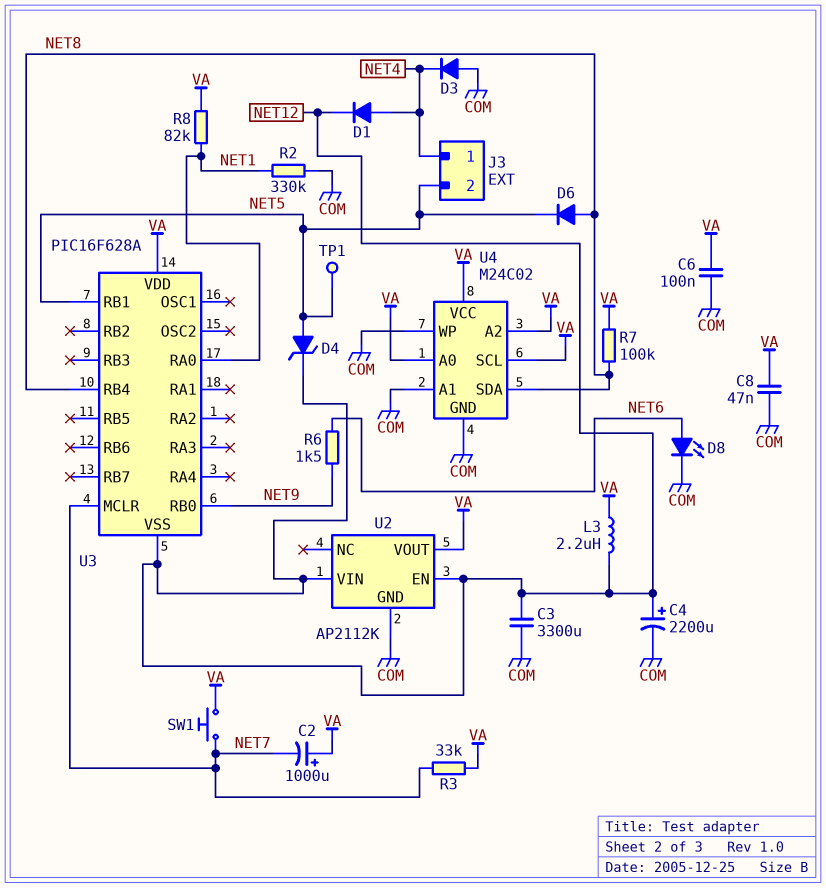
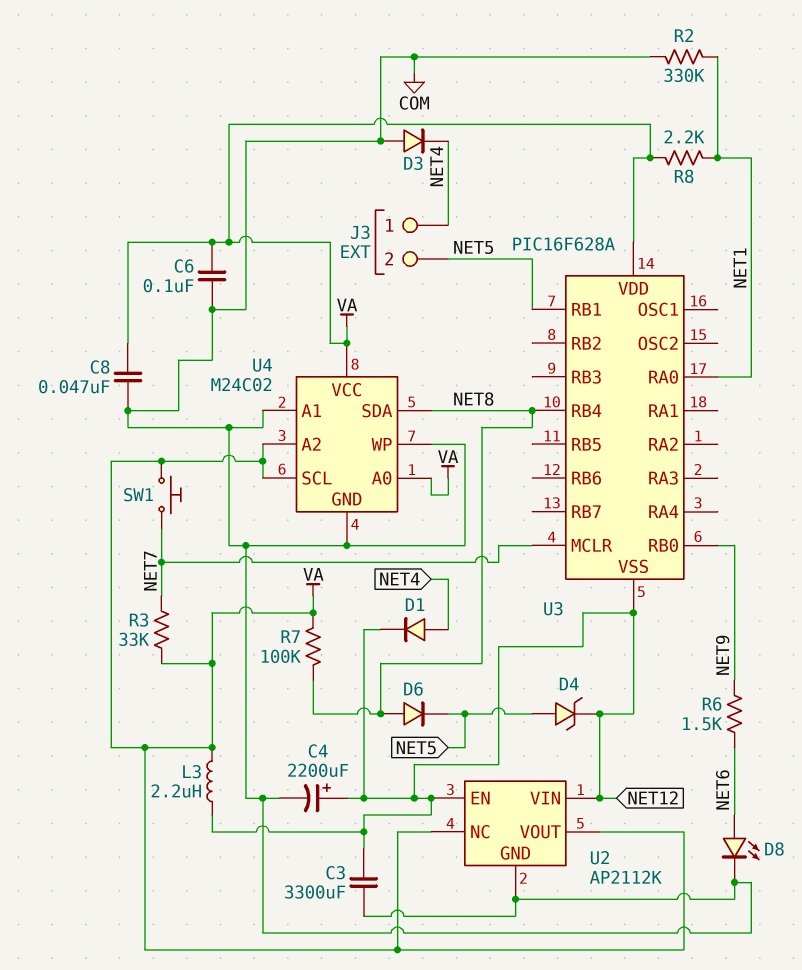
C2: 1000uF (plus VA, minus NET7) -> none
R8: 82k (NET1, VA) -> 2.2k (NET1, VA)
TP1: test point (NET5) -> none
U2 pin NC: none -> VA

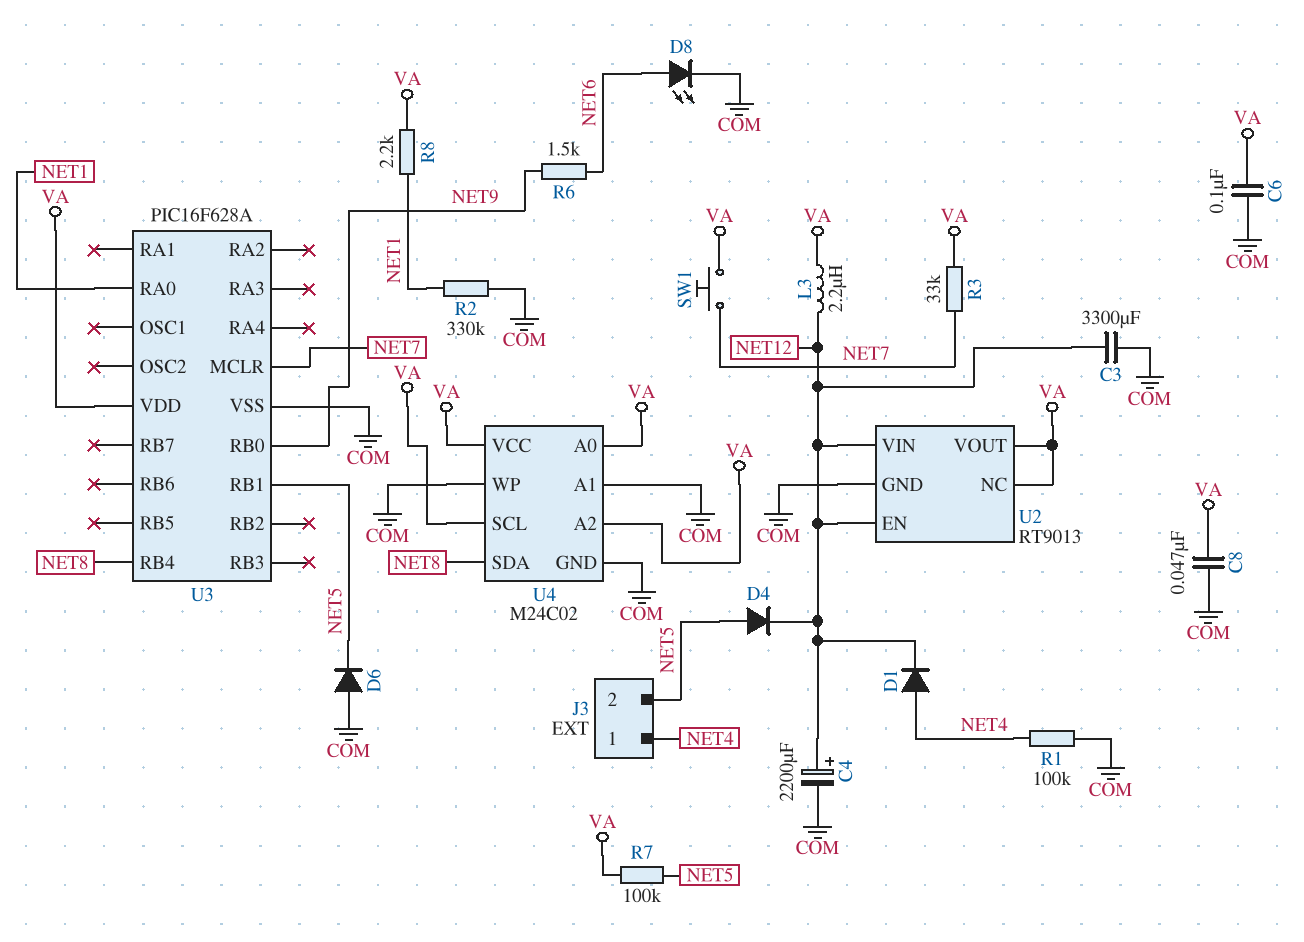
D3: diode (A COM, K NET4) -> none
D4: zener (A NET5, K NET12) -> diode (A NET5, K NET12)
D6: diode (A NET8, K NET5) -> diode (A COM, K NET5)
R1: none -> 100k (COM, NET4)
R7: 100k (NET8, VA) -> 100k (NET5, VA)
U2: AP2112K -> RT9013
U3 pin VSS: NET12 -> COM

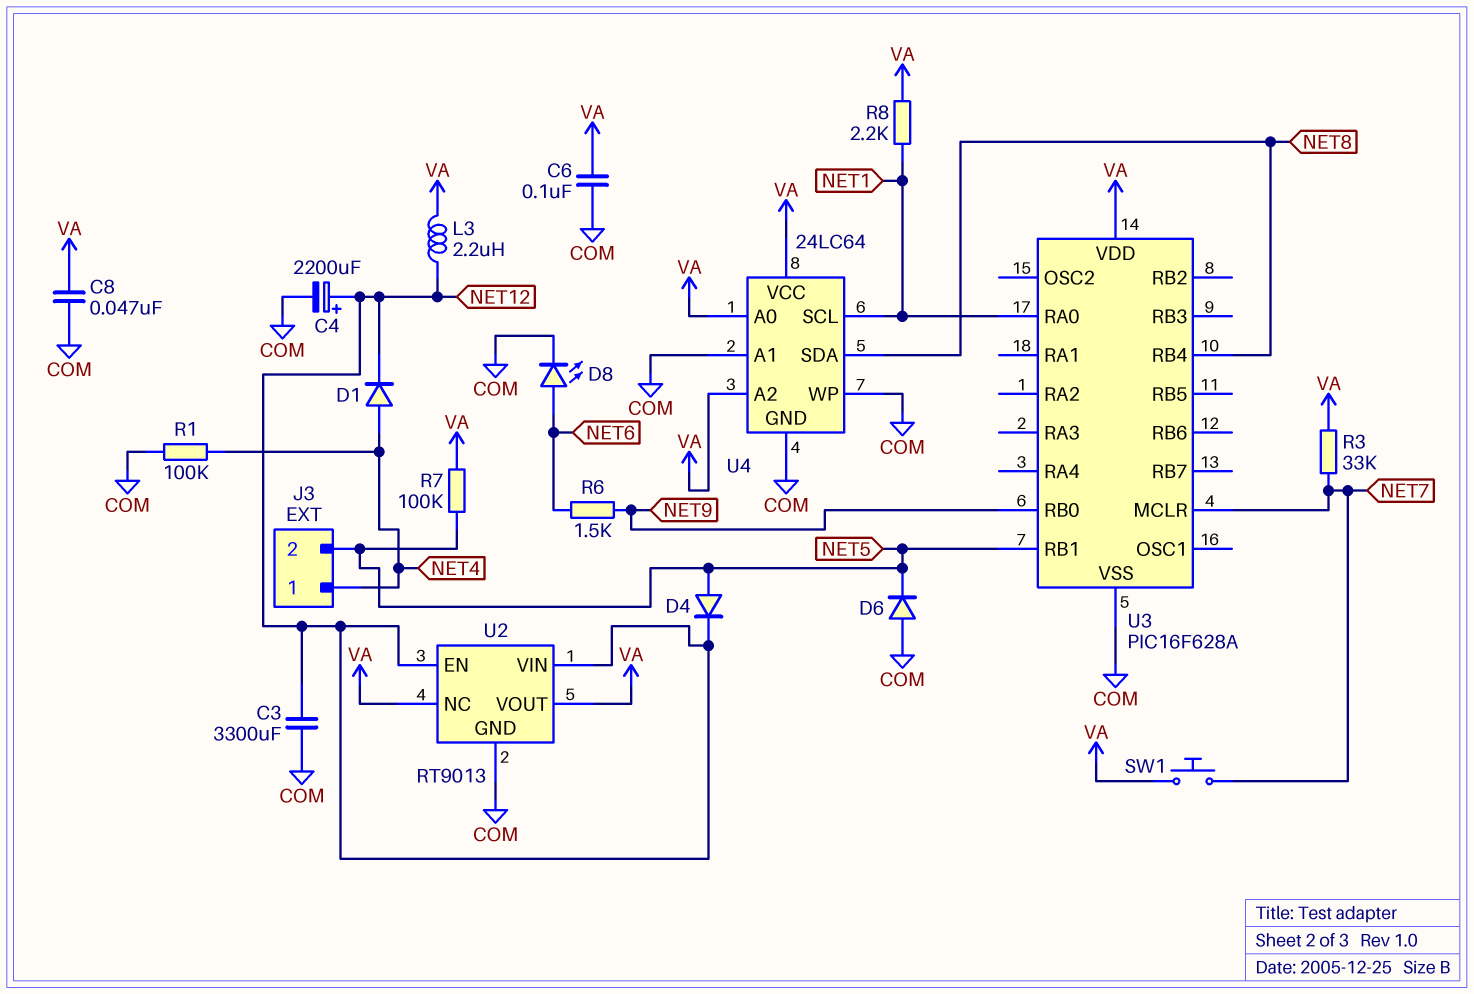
R2: 330k (COM, NET1) -> none
U4: M24C02 -> 24LC64
U4 pin SCL: VA -> NET1

